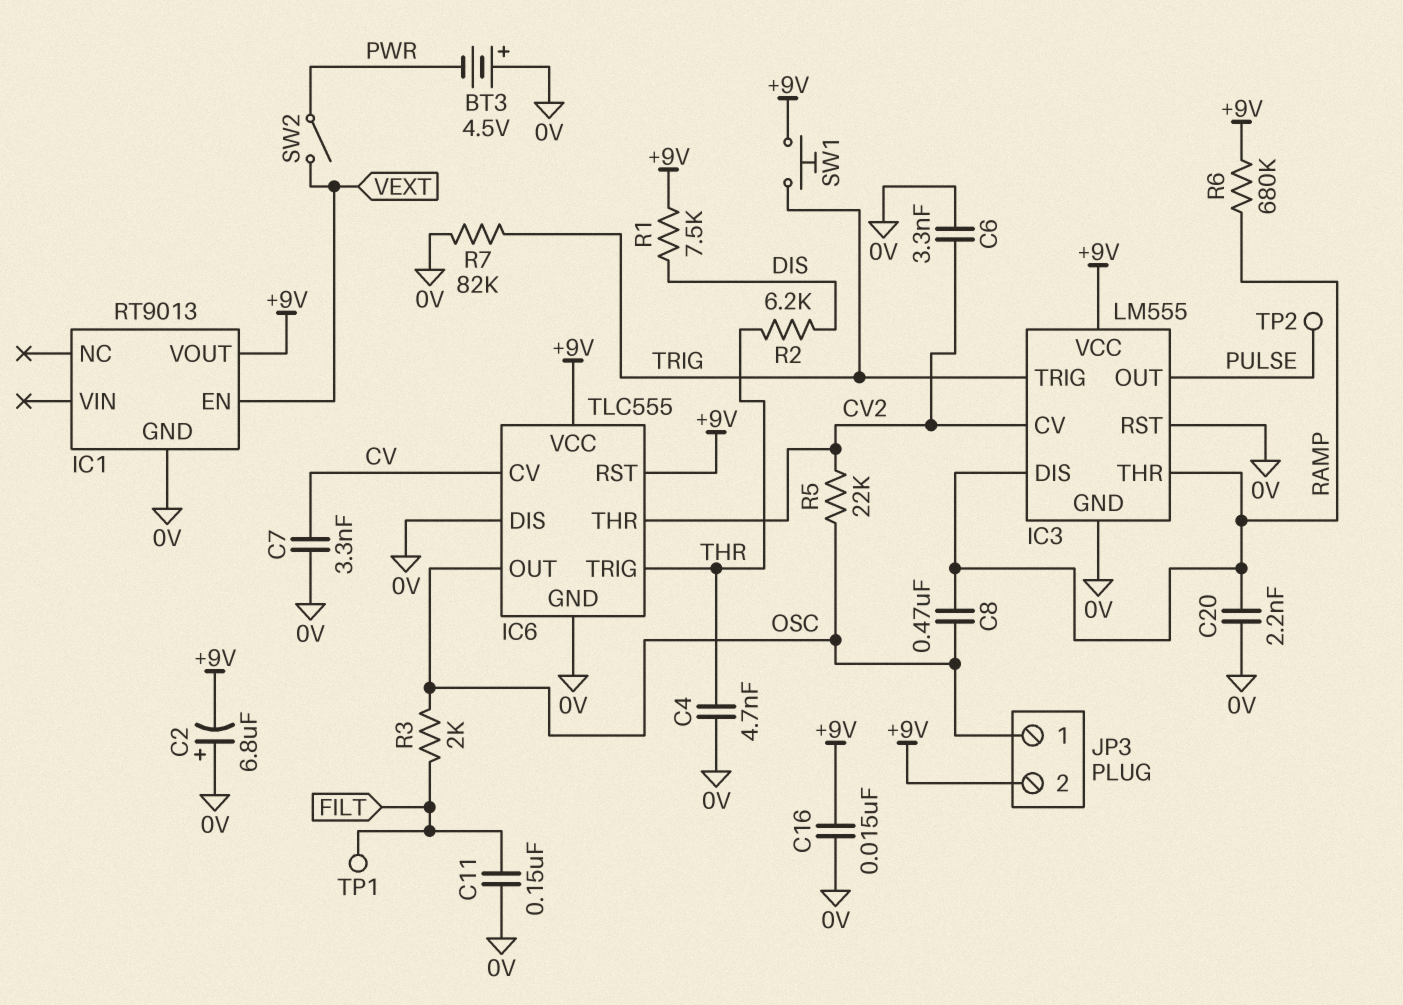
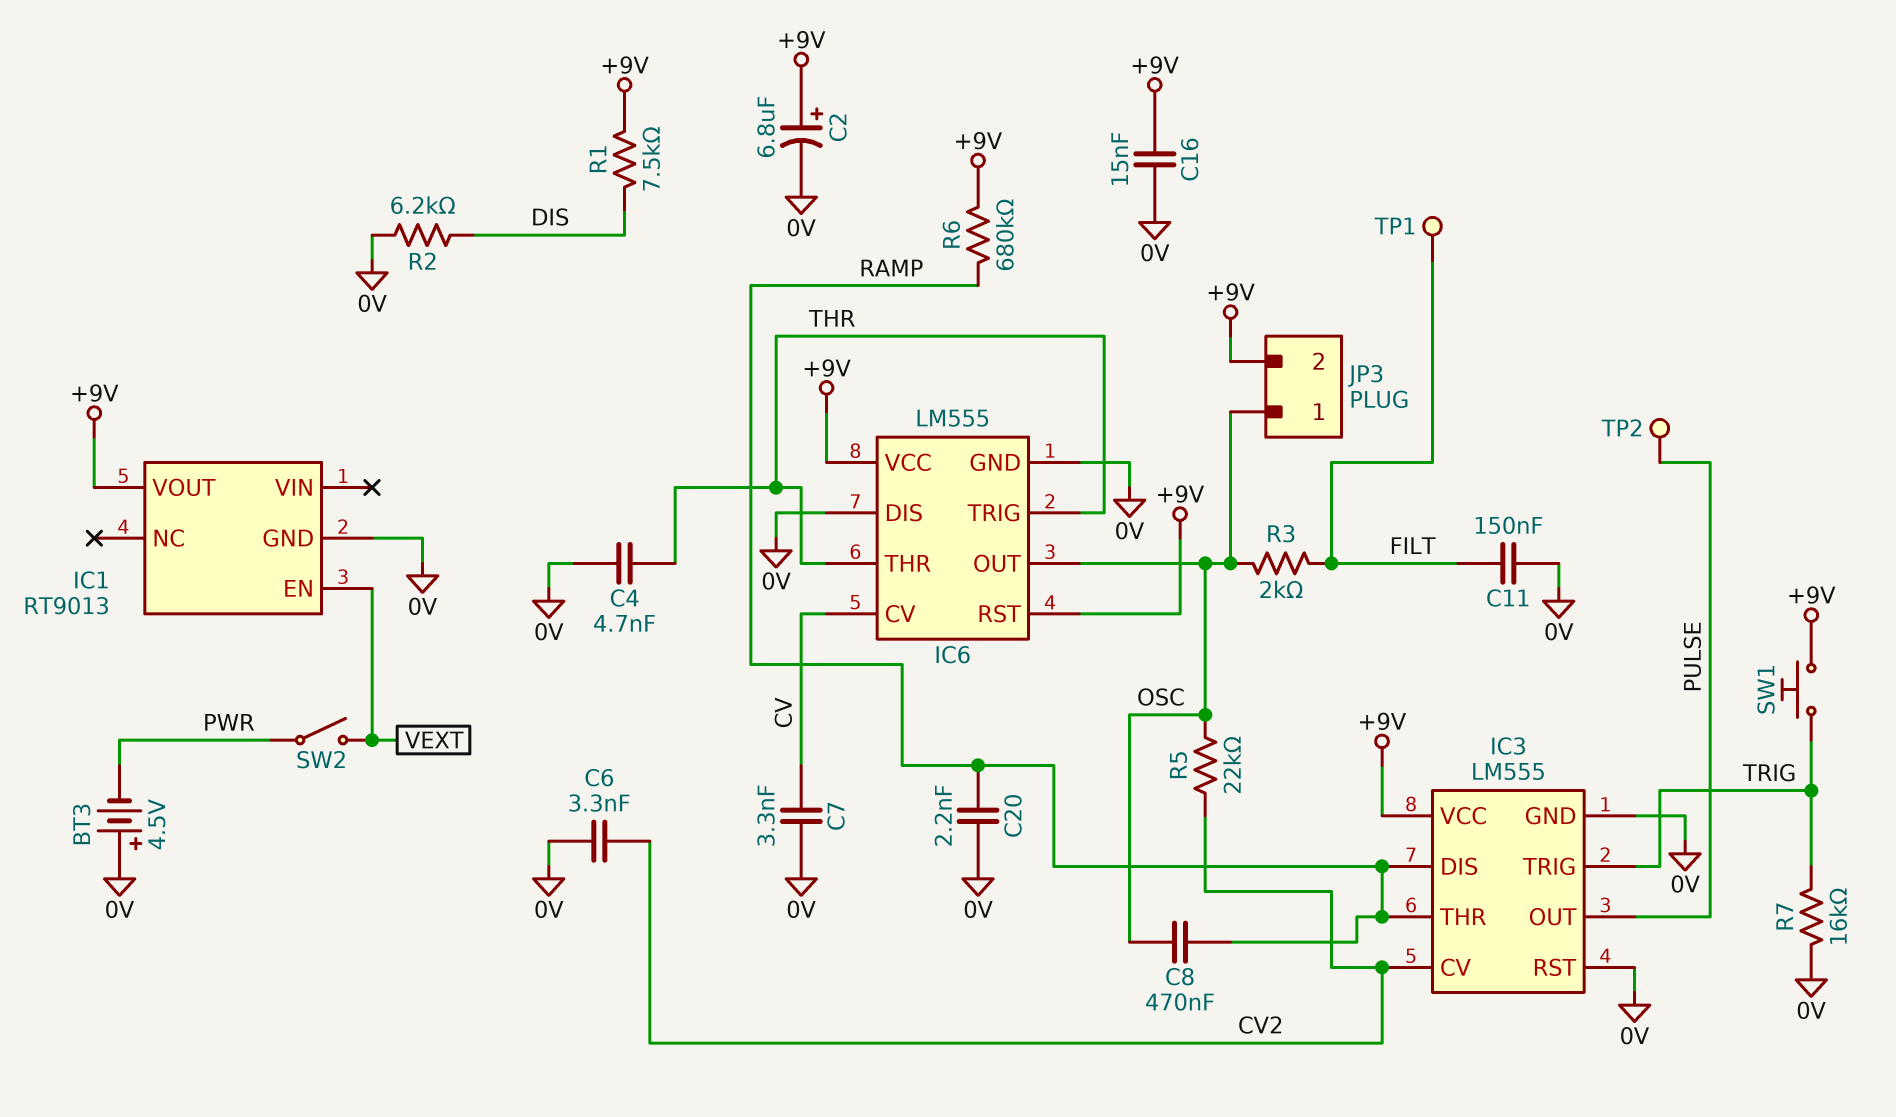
C2: 6.8uF (plus 0V, minus +9V) -> 6.8uF (plus +9V, minus 0V)
IC6: TLC555 -> LM555
IC6 pin THR: CV2 -> THR
R2: 6.2k (DIS, THR) -> 6.2k (0V, DIS)
R7: 82k (0V, TRIG) -> 16k (0V, TRIG)

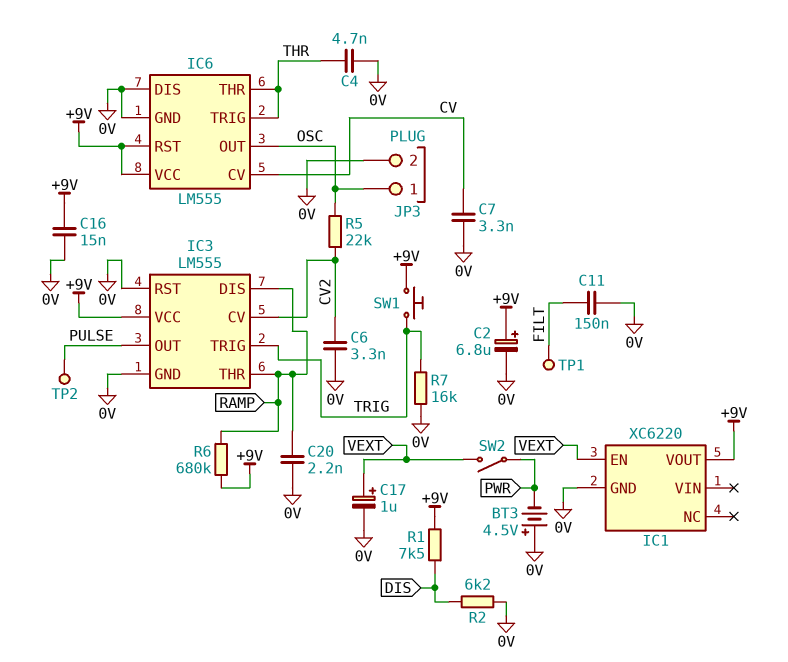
C8: 470nF (OSC, RAMP) -> none
C17: none -> 1uF (plus VEXT, minus 0V)
IC1: RT9013 -> XC6220
JP3 pin 2: +9V -> 0V
R3: 2k (FILT, OSC) -> none

